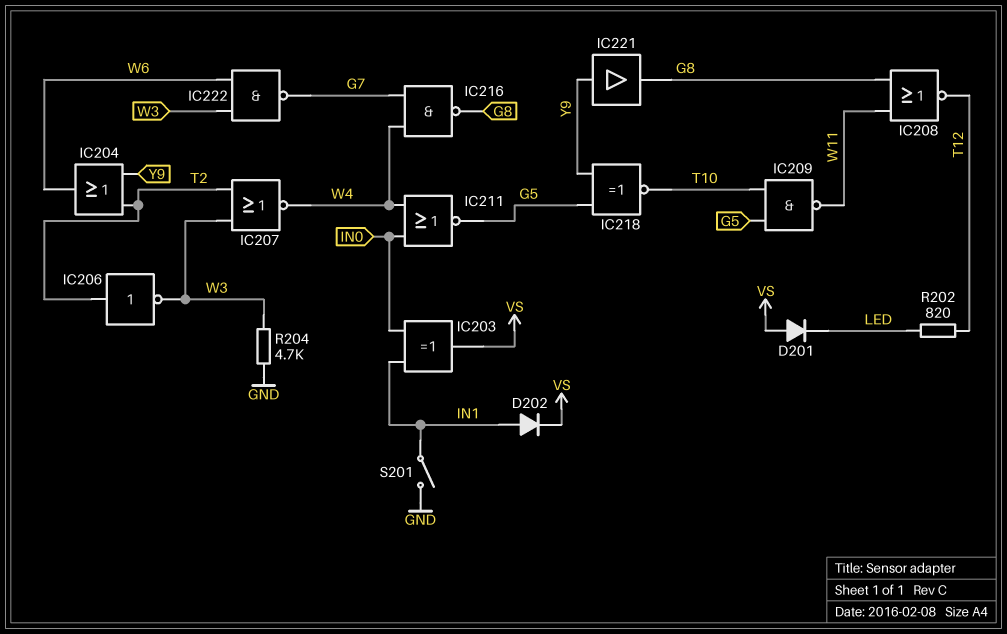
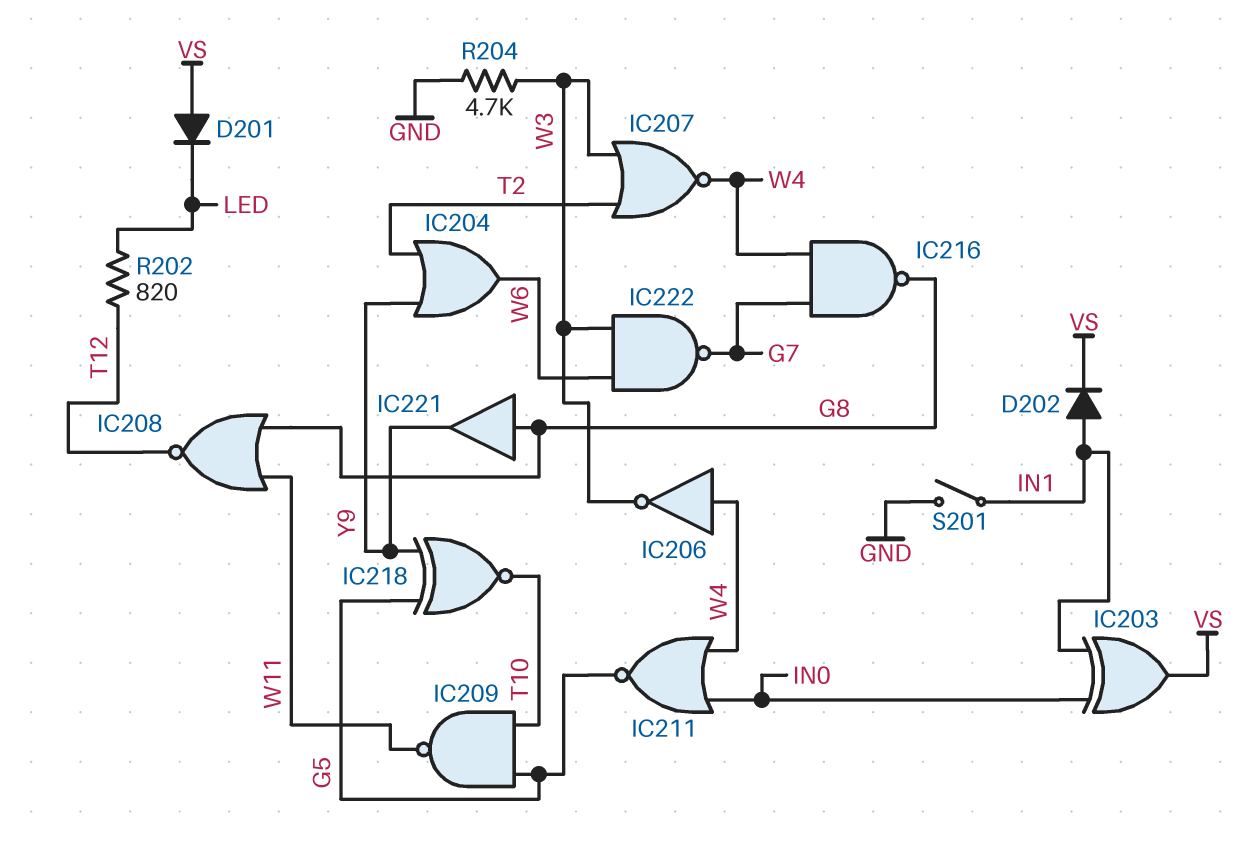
IC206: NOT (in T2, out W3) -> NOT (in W4, out W3)
IC221: buffer (in Y9, out G8) -> buffer (in G8, out Y9)

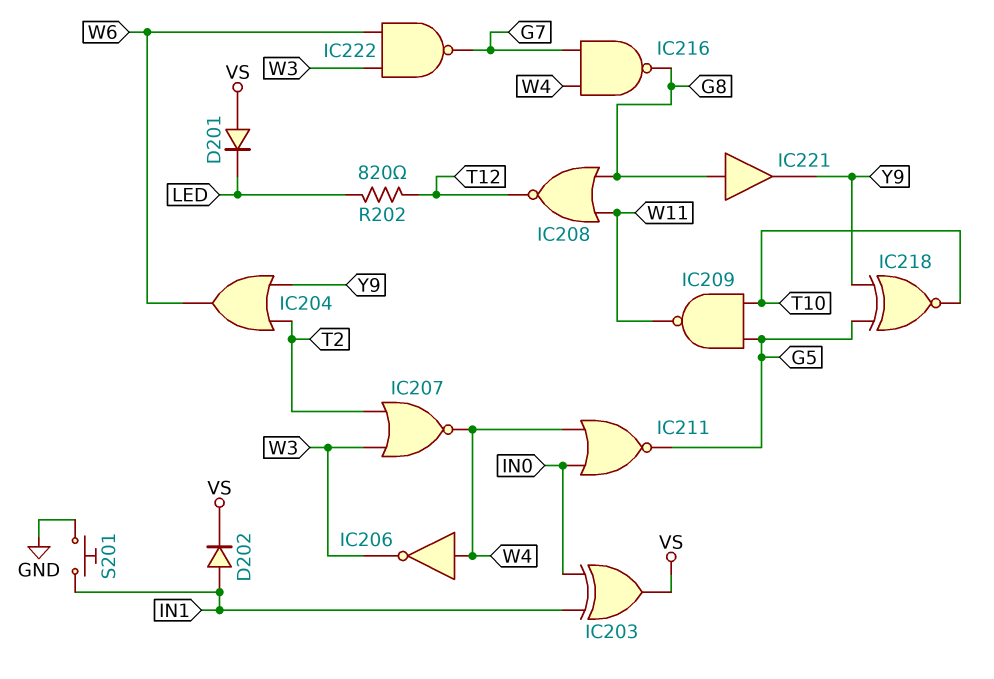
R204: 4.7k (GND, W3) -> none
S201: switch (GND, IN1) -> button (GND, IN1)

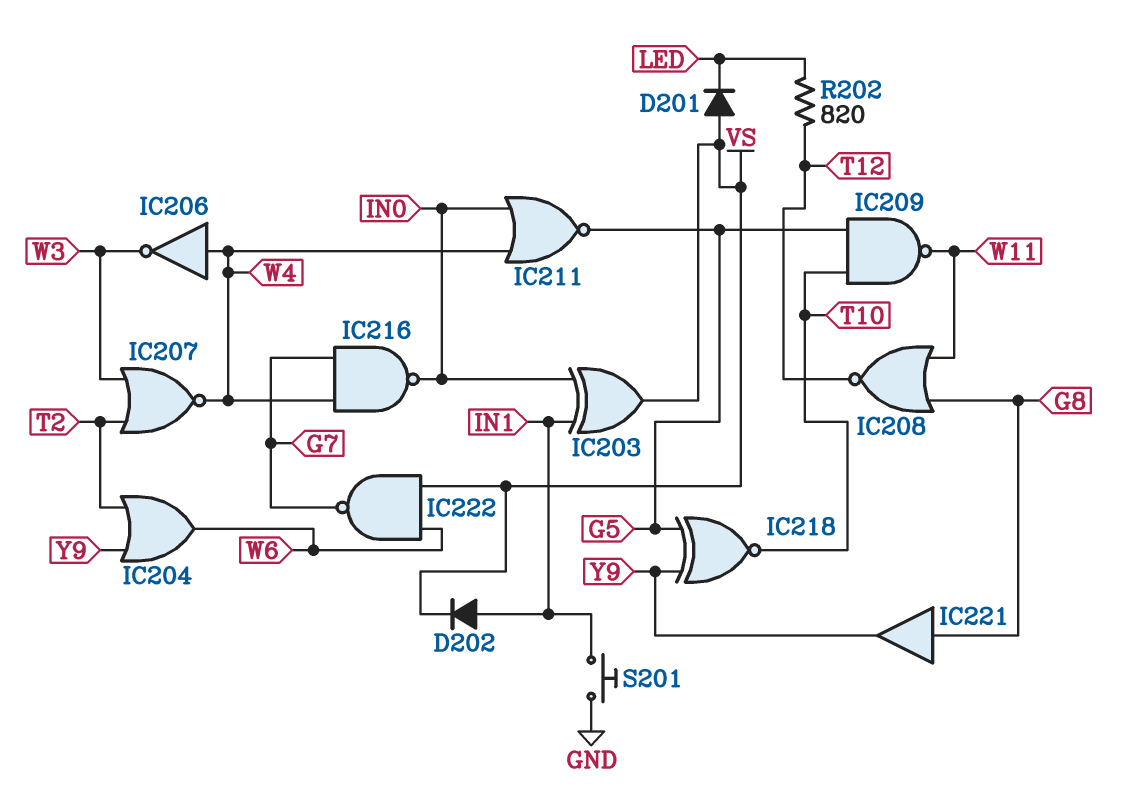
IC216: NAND (in G7, in W4, out G8) -> NAND (in G7, in W4, out IN0)
IC222: NAND (in W3, in W6, out G7) -> NAND (in VS, in W6, out G7)

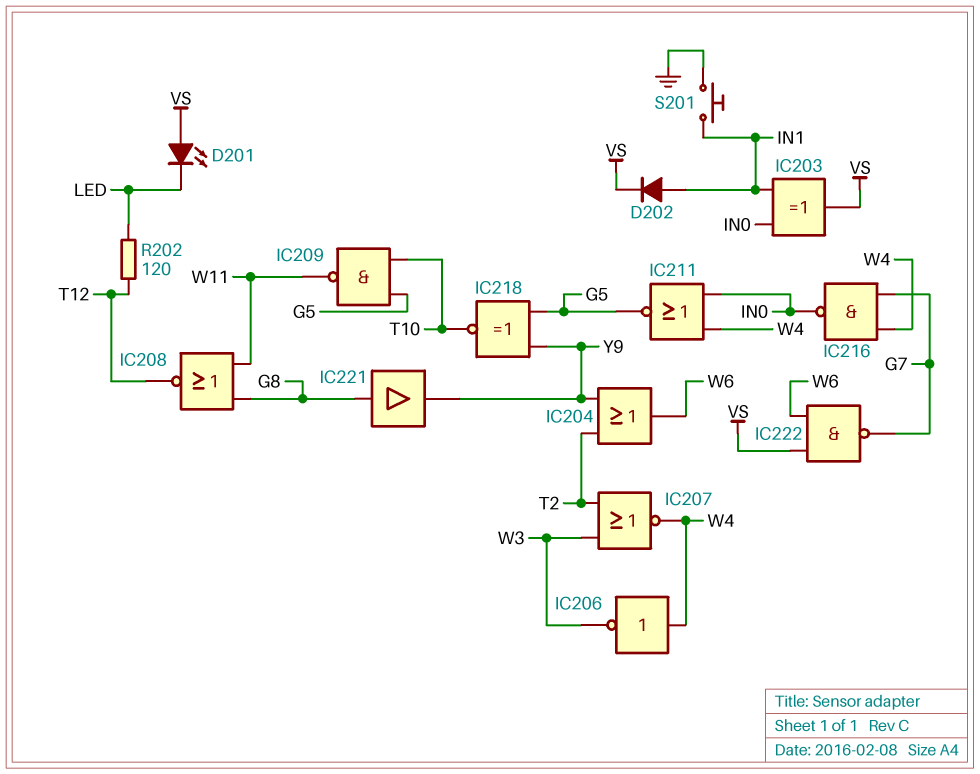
D201: diode (A VS, K LED) -> LED (A VS, K LED)
R202: 820 (LED, T12) -> 120 (LED, T12)

